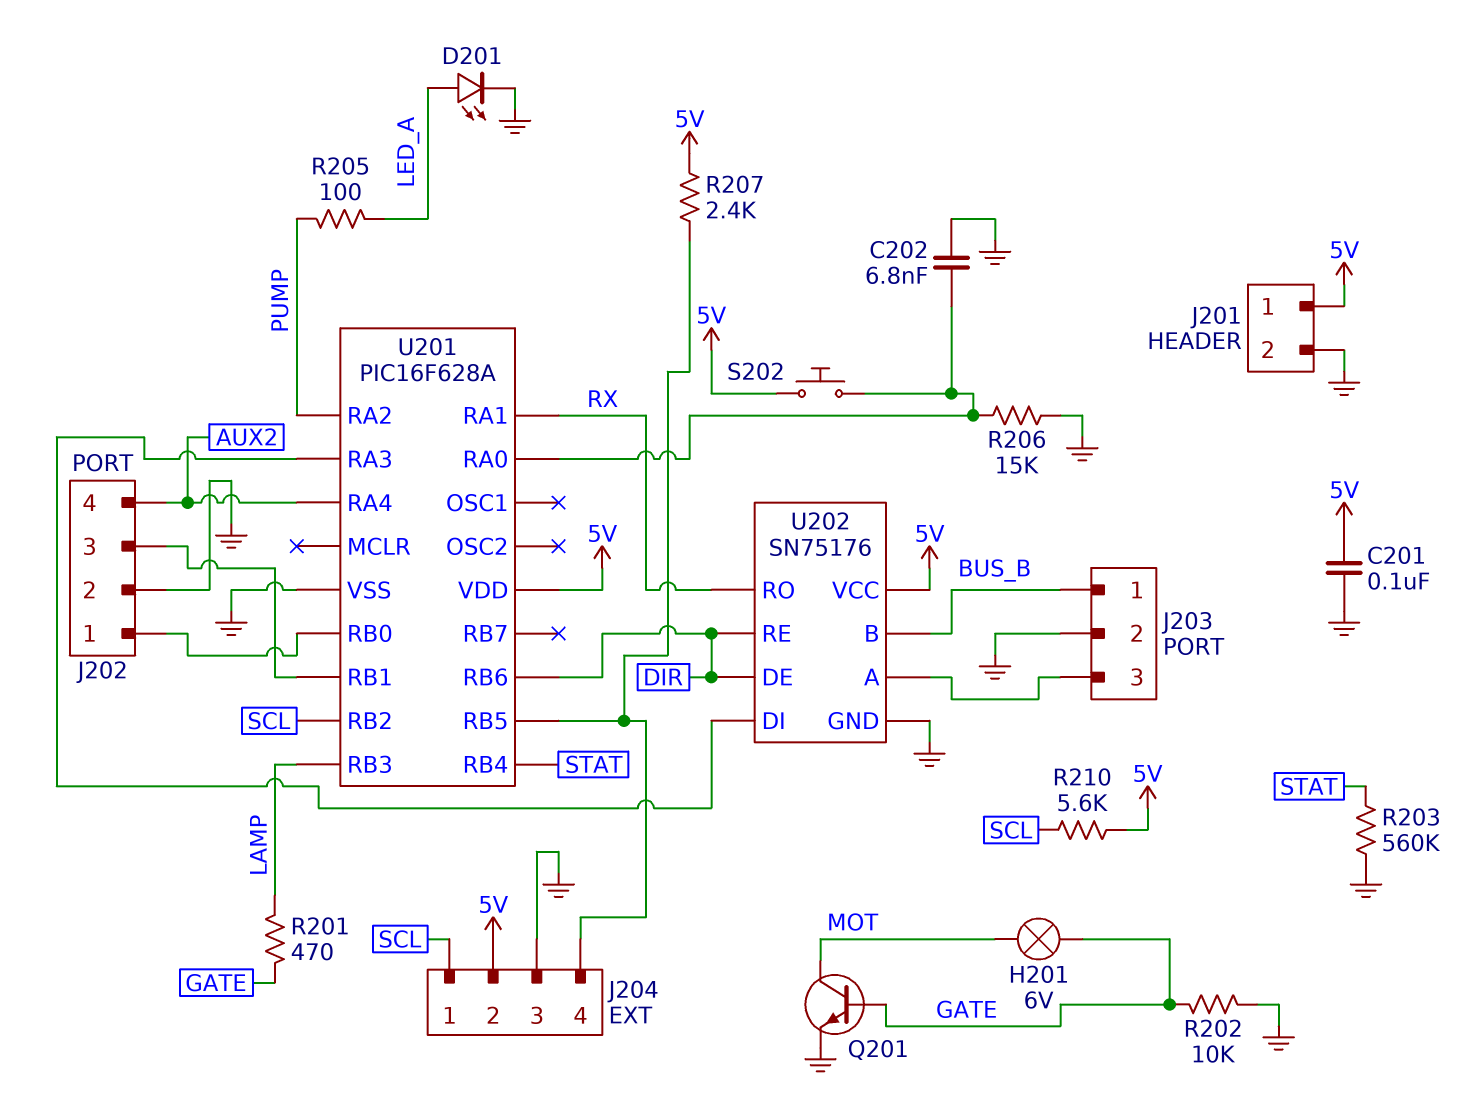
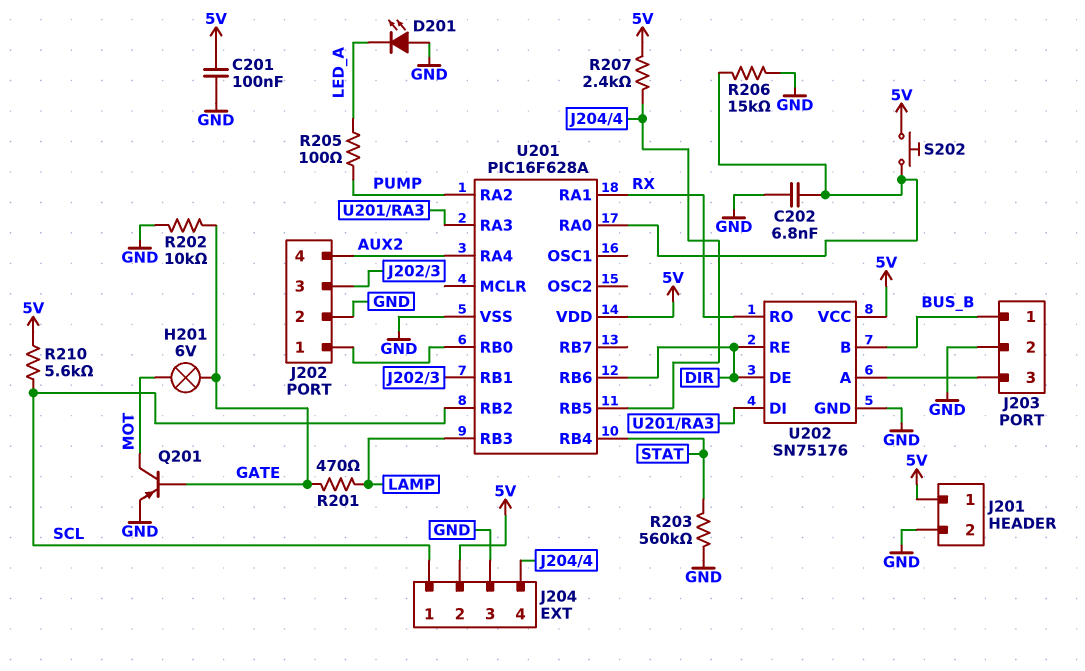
D201: LED (A LED_A, K GND) -> LED (A GND, K LED_A)
Q201: NPN (B GATE, C MOT, E GND) -> PNP (B GATE, C MOT, E GND)

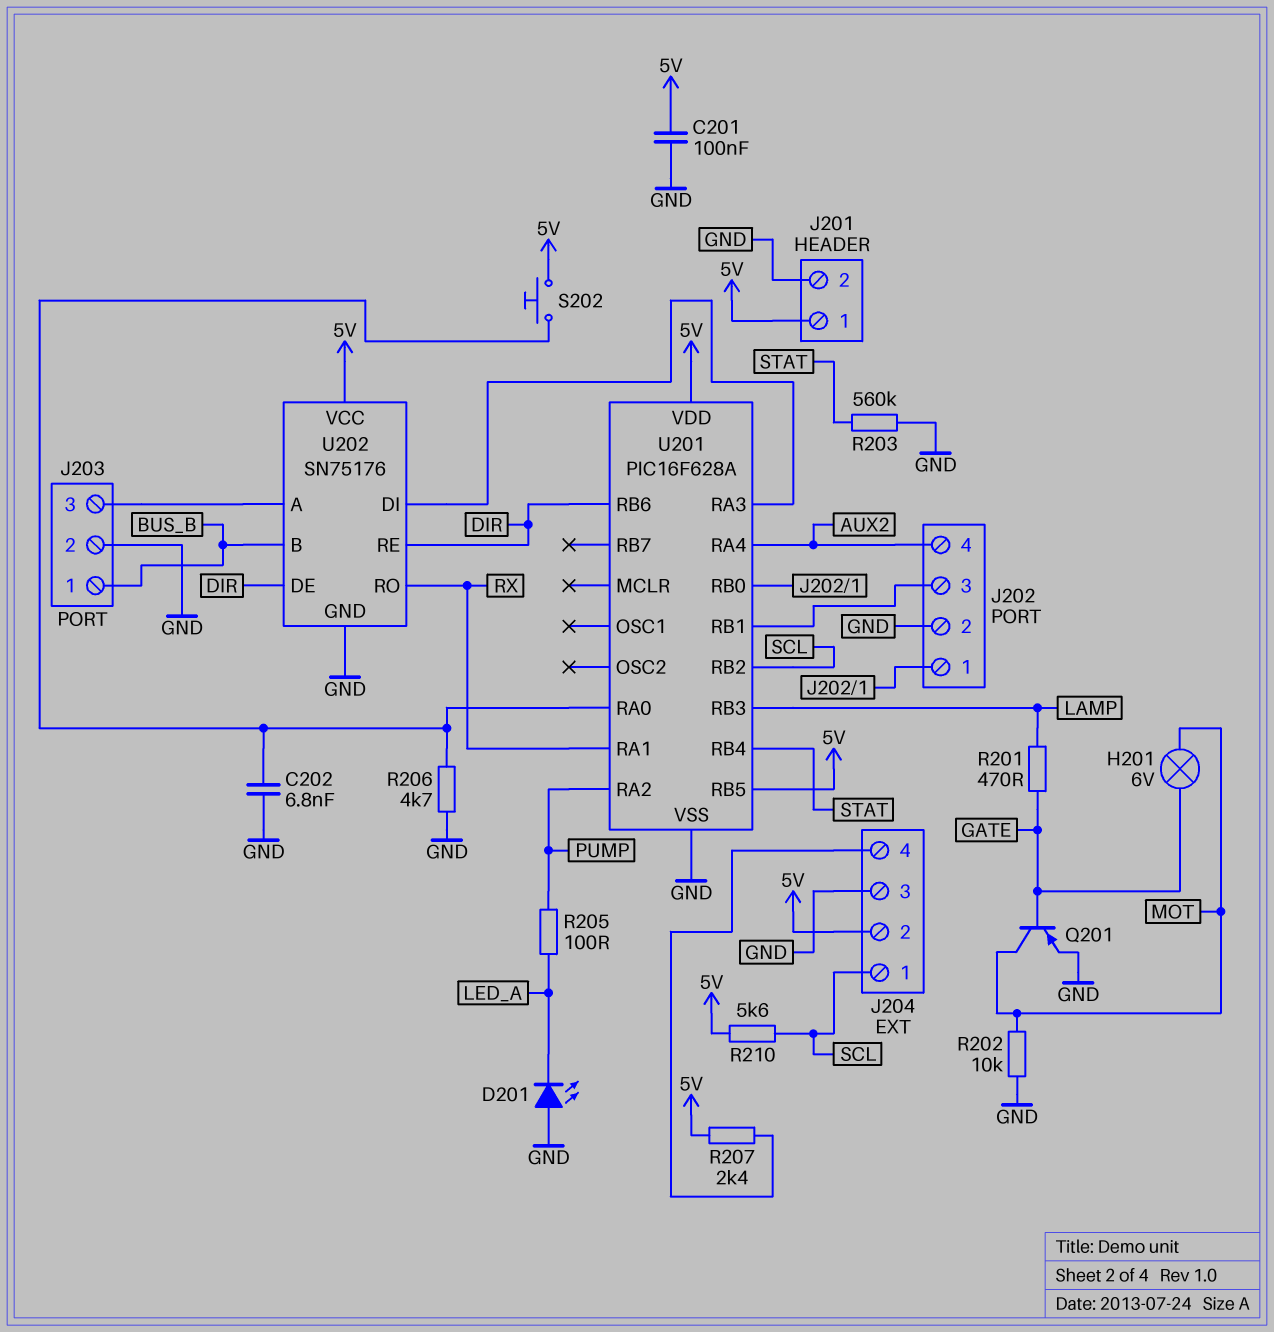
R202: 10k (GATE, GND) -> 10k (GND, MOT)
R206: 15k (GND, U201/RA0) -> 4.7k (GND, U201/RA0)
U201 pin RB5: J204/4 -> 5V

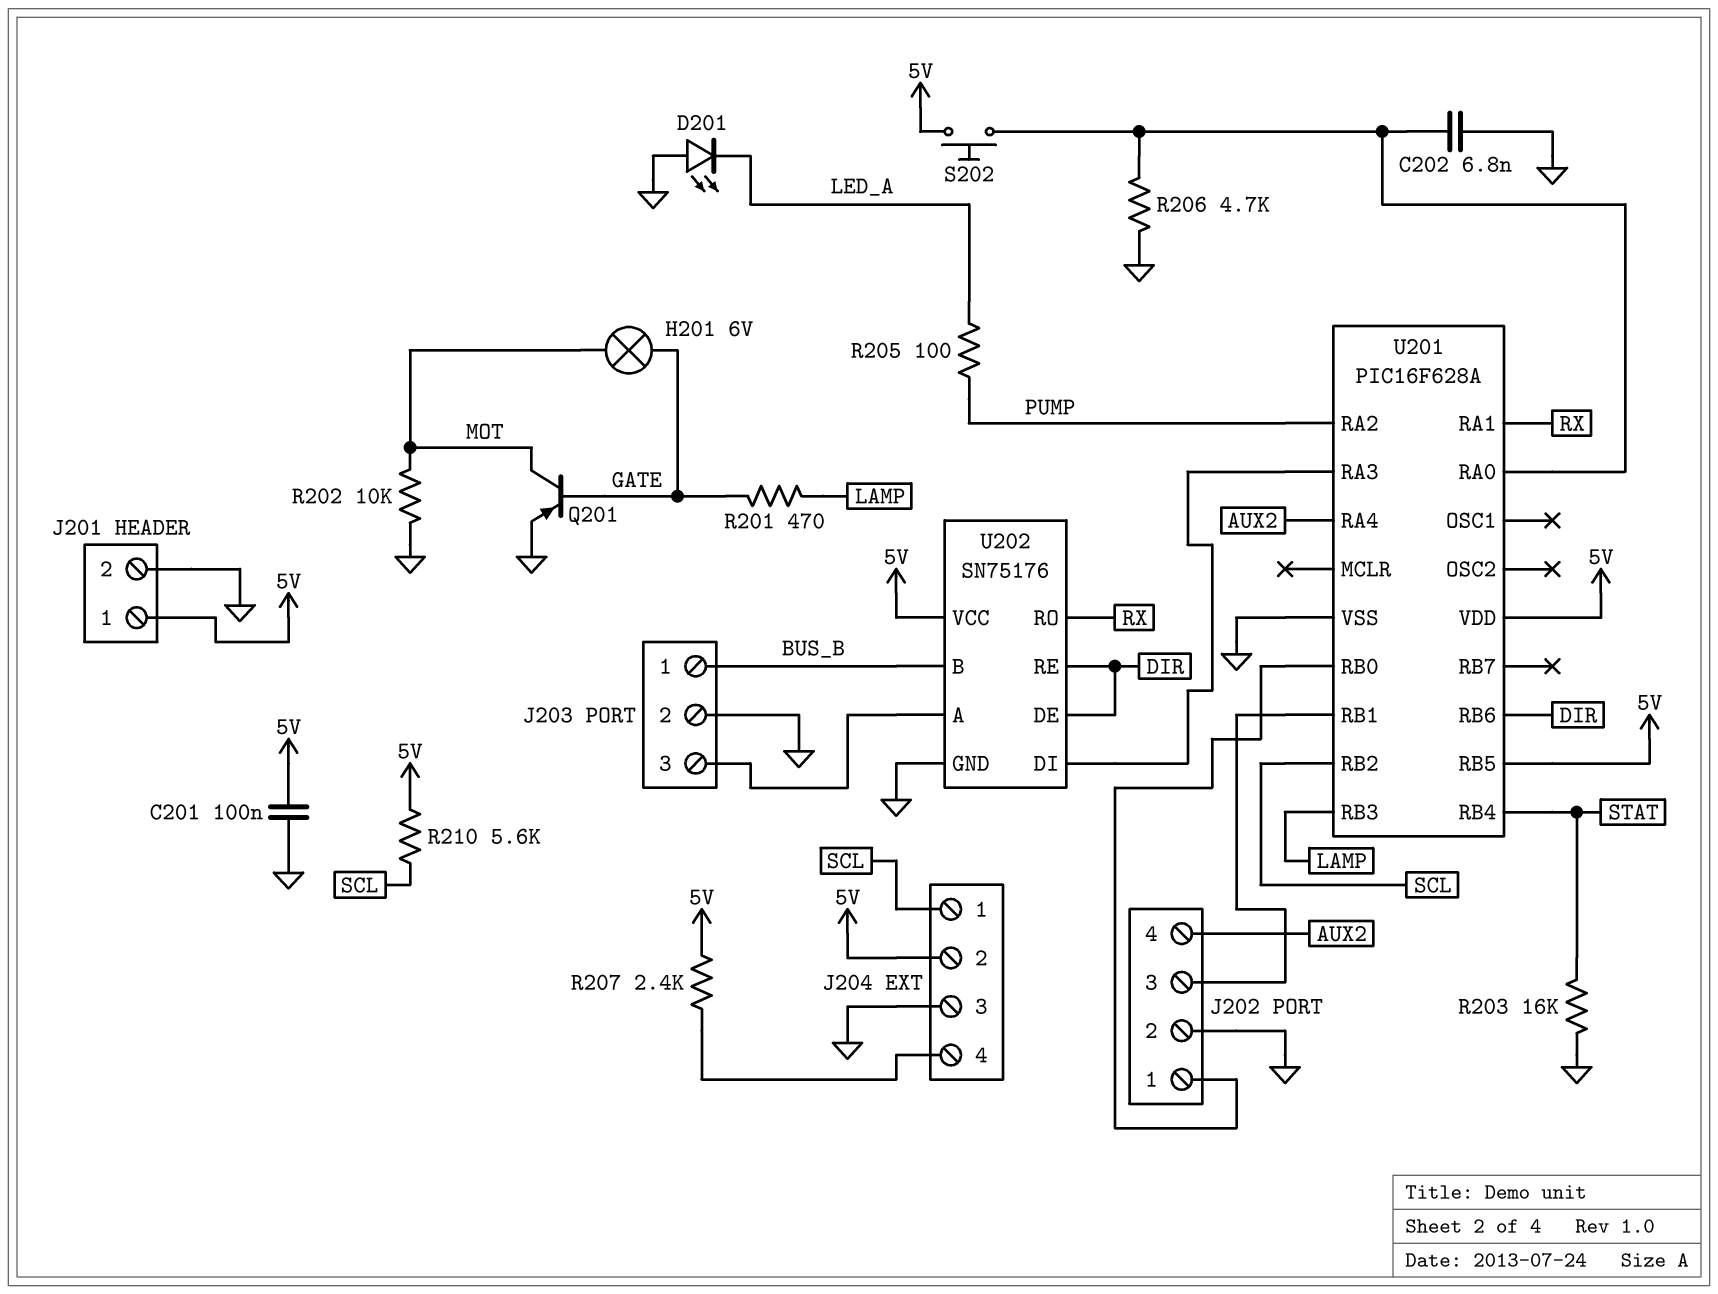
R203: 560k (GND, STAT) -> 16k (GND, STAT)

